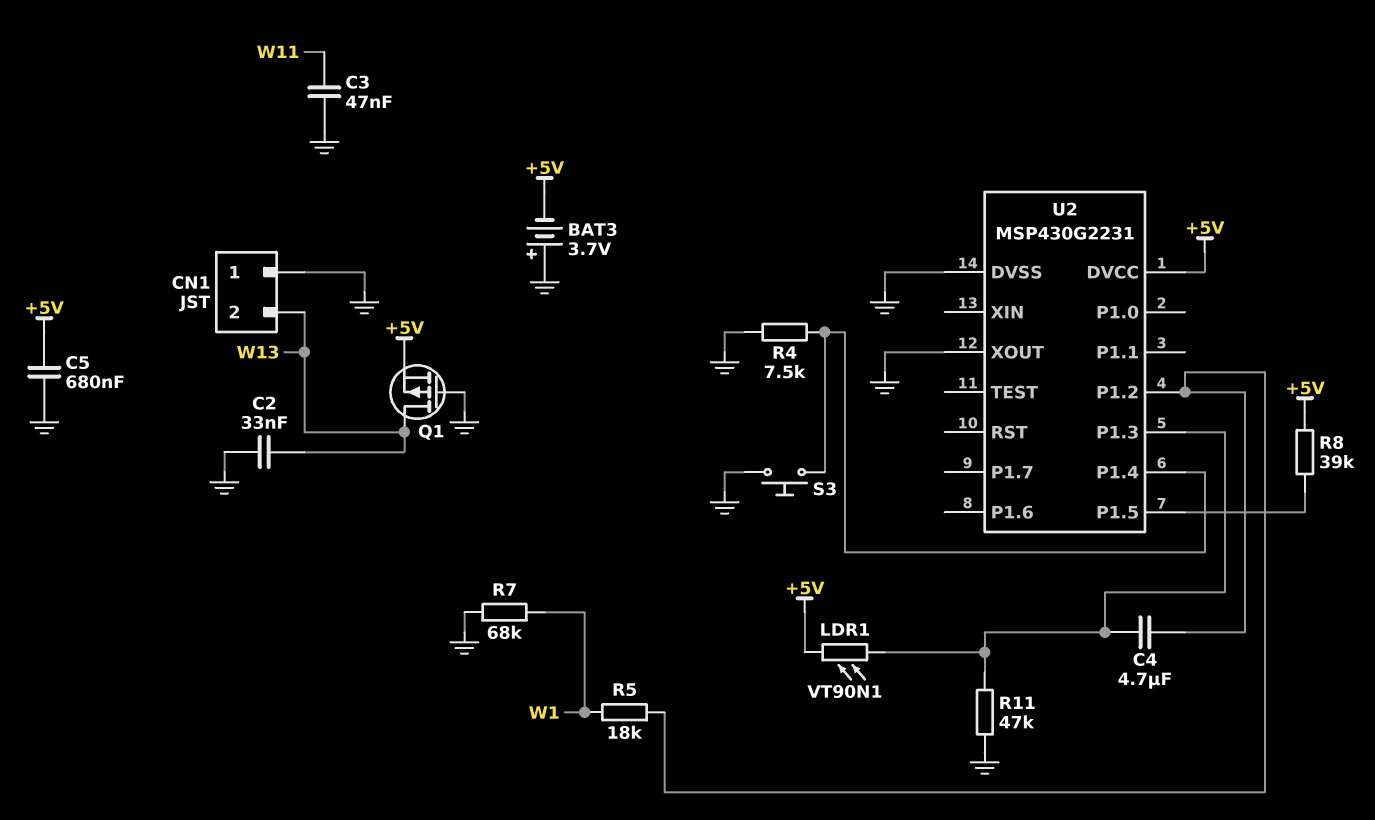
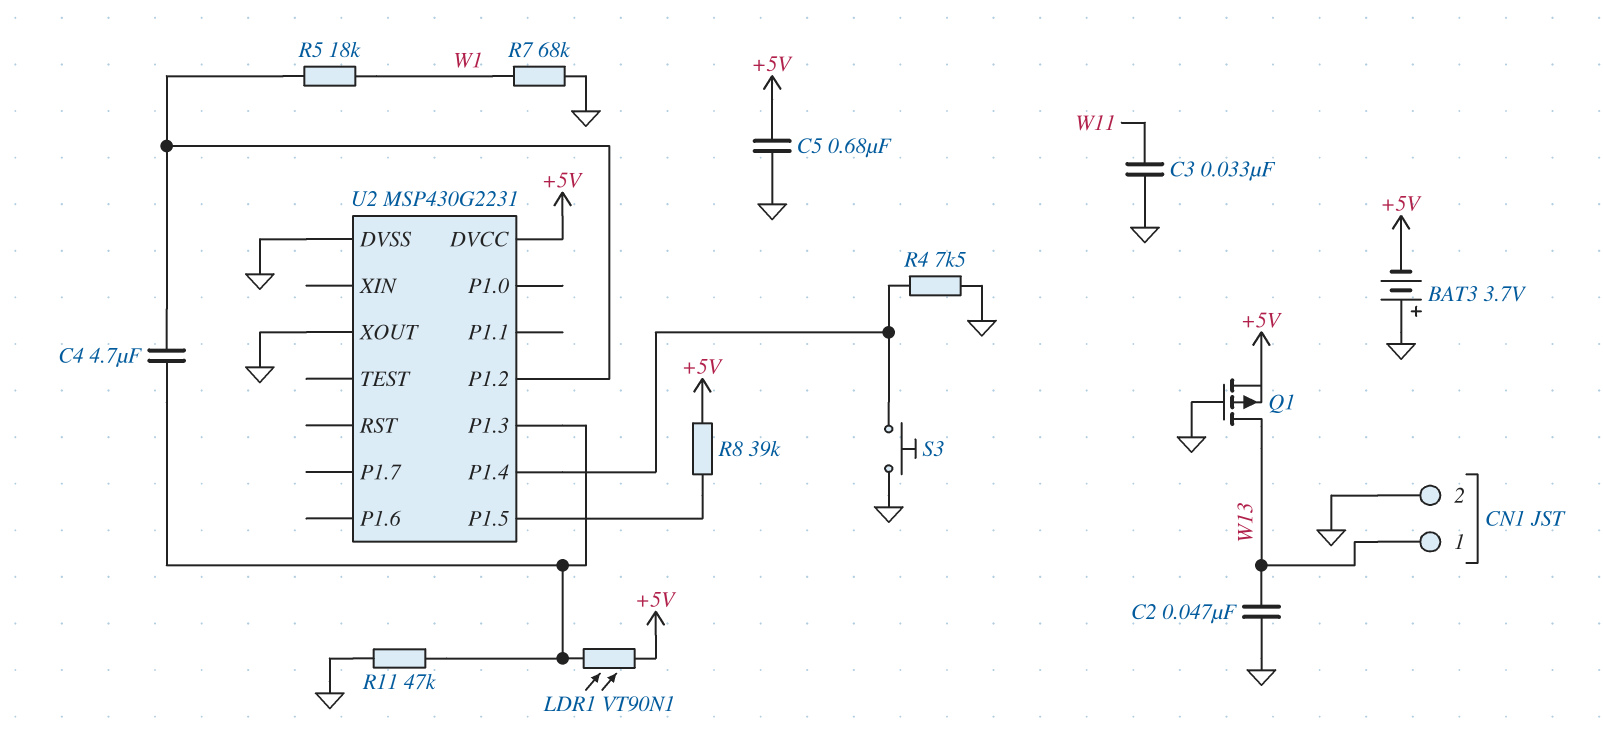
C2: 33nF (GND, W13) -> 47nF (GND, W13)
C3: 47nF (GND, W11) -> 33nF (GND, W11)
CN1 pin 1: GND -> W13
CN1 pin 2: W13 -> GND

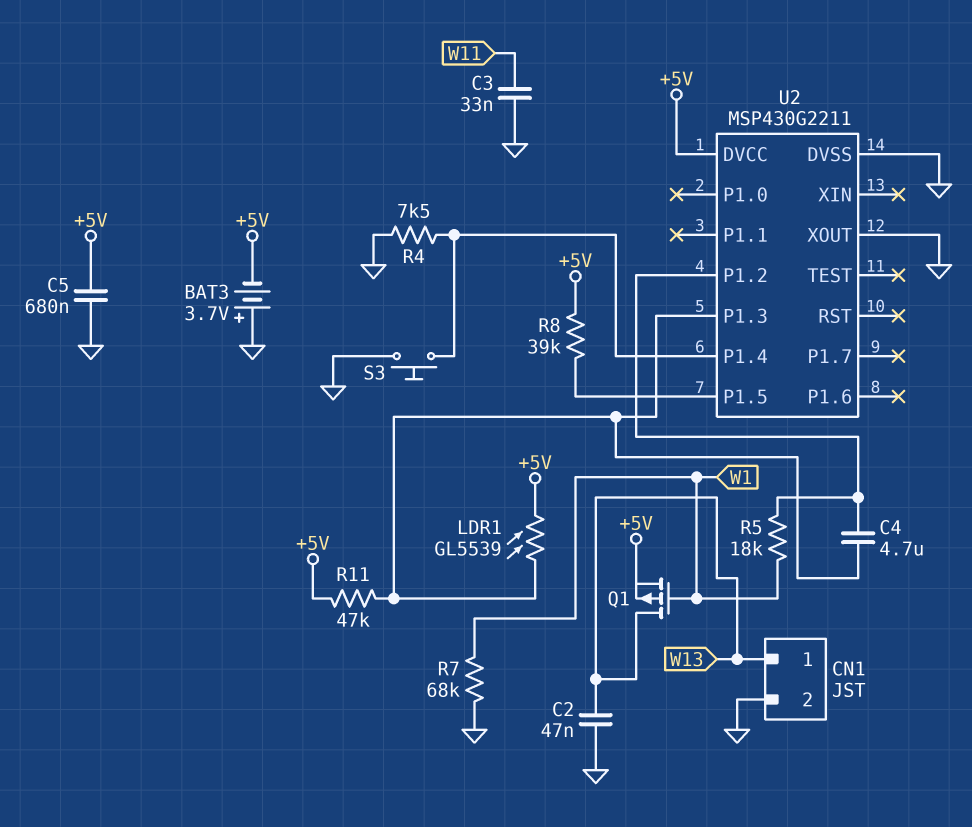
LDR1: VT90N1 (+5V, U2/P1.3) -> GL5539 (+5V, U2/P1.3)
Q1: PMOS (G GND, D W13, S +5V) -> PMOS (G W1, D W13, S +5V)
R11: 47k (GND, U2/P1.3) -> 47k (+5V, U2/P1.3)
U2: MSP430G2231 -> MSP430G2211

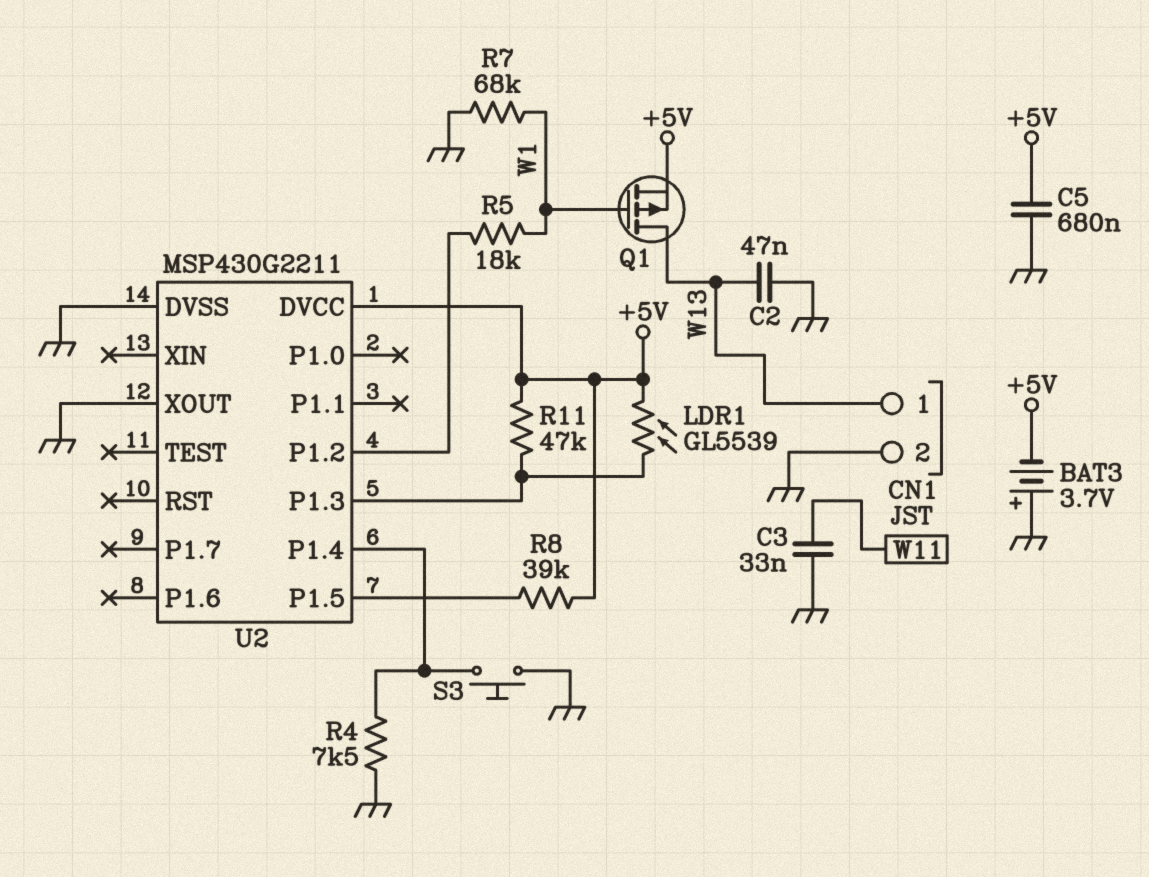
C4: 4.7uF (U2/P1.2, U2/P1.3) -> none

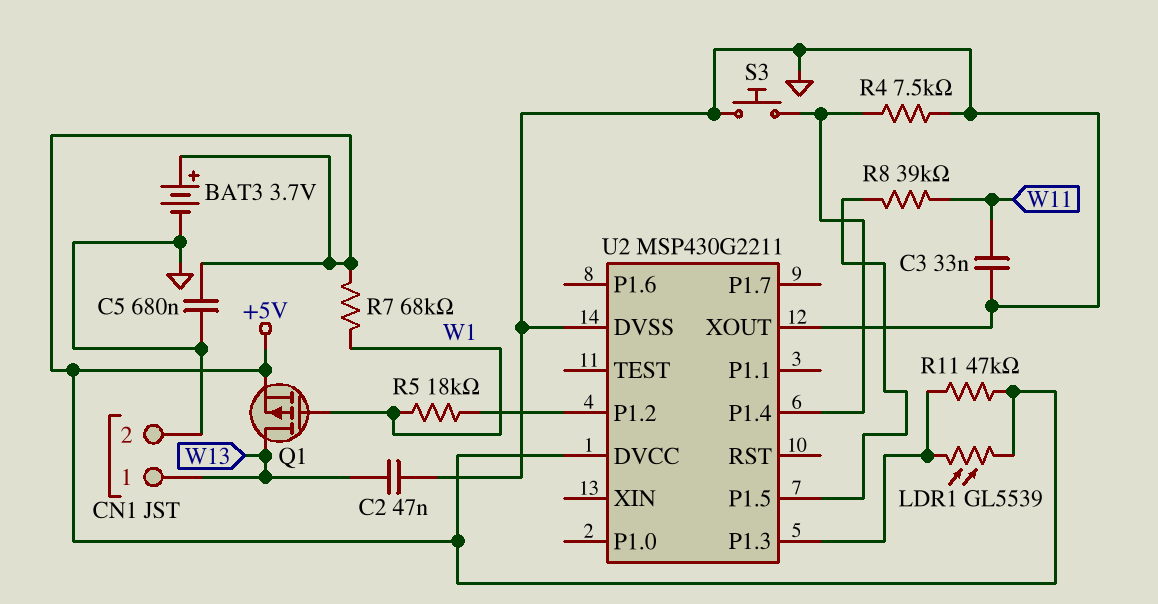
BAT3: 3.7V (plus GND, minus +5V) -> 3.7V (plus +5V, minus GND)
R7: 68k (GND, W1) -> 68k (+5V, W1)
R8: 39k (+5V, U2/P1.5) -> 39k (U2/P1.5, W11)

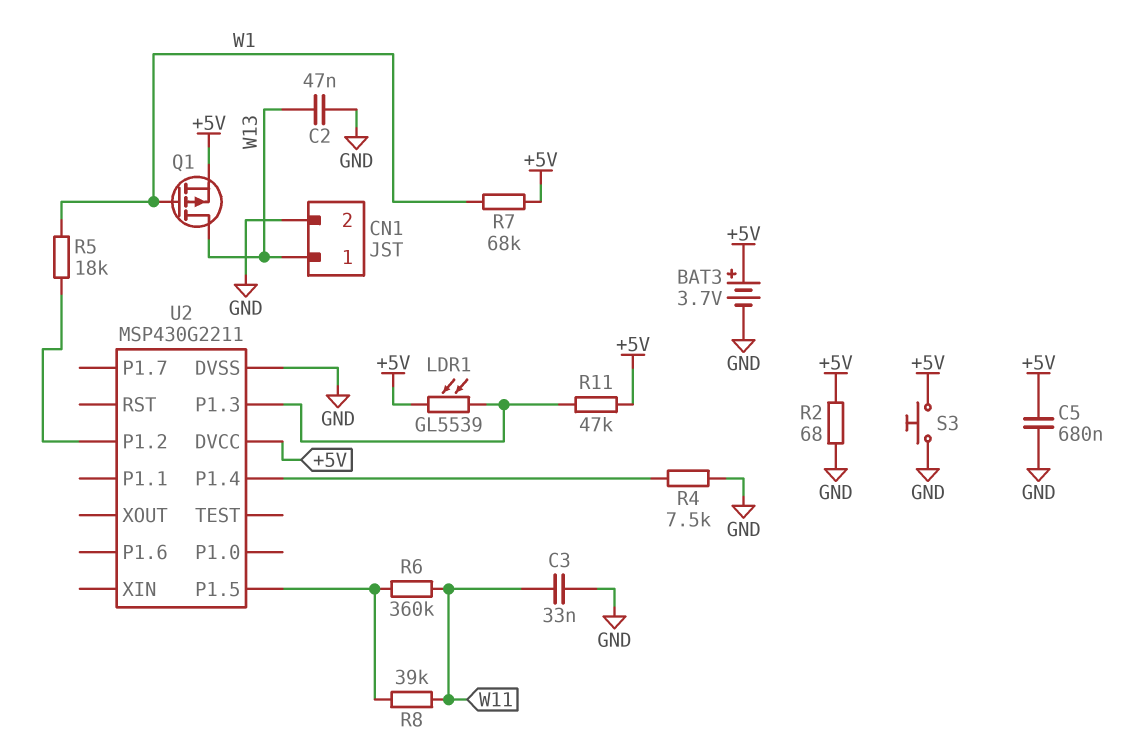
R2: none -> 68 (+5V, GND)
R6: none -> 360k (U2/P1.5, W11)
S3: button (GND, U2/P1.4) -> button (+5V, GND)
U2 pin XOUT: GND -> none

